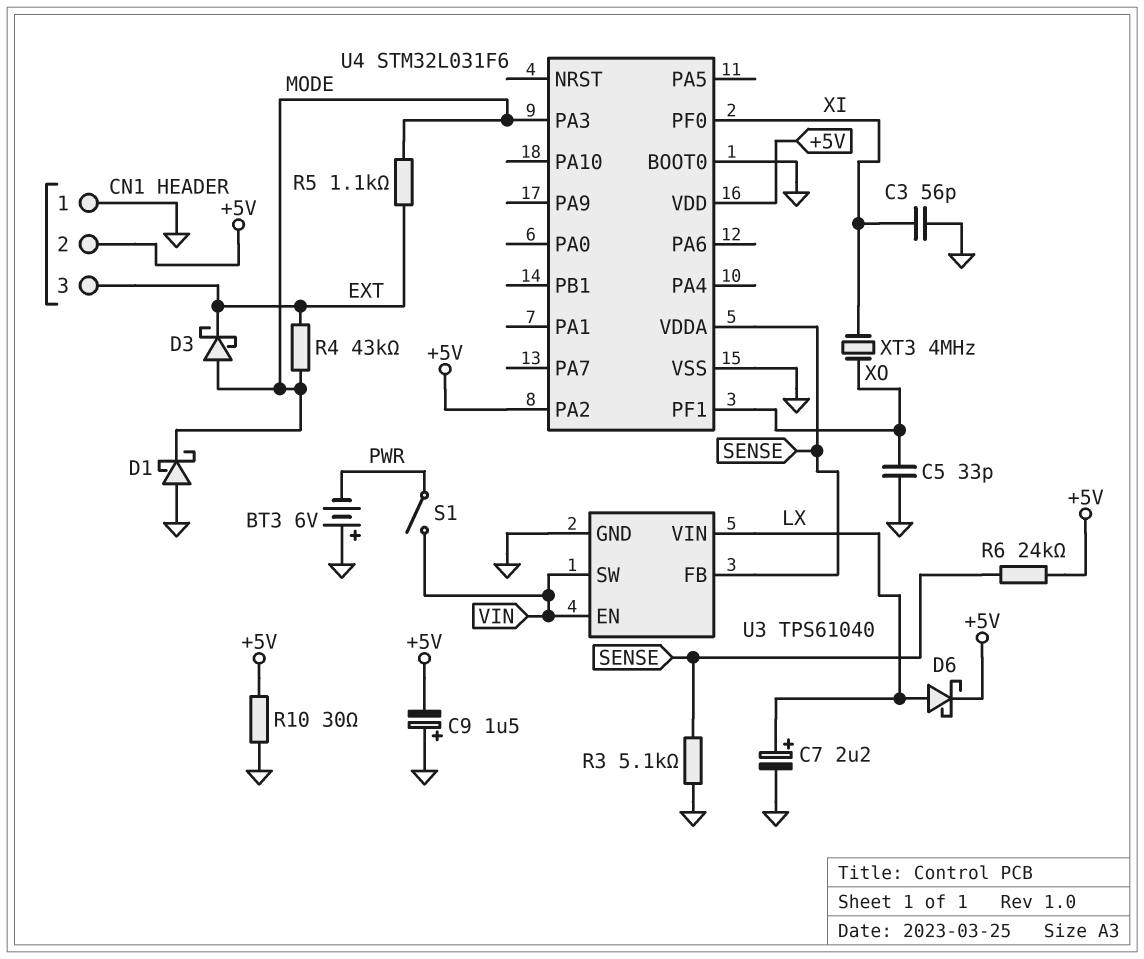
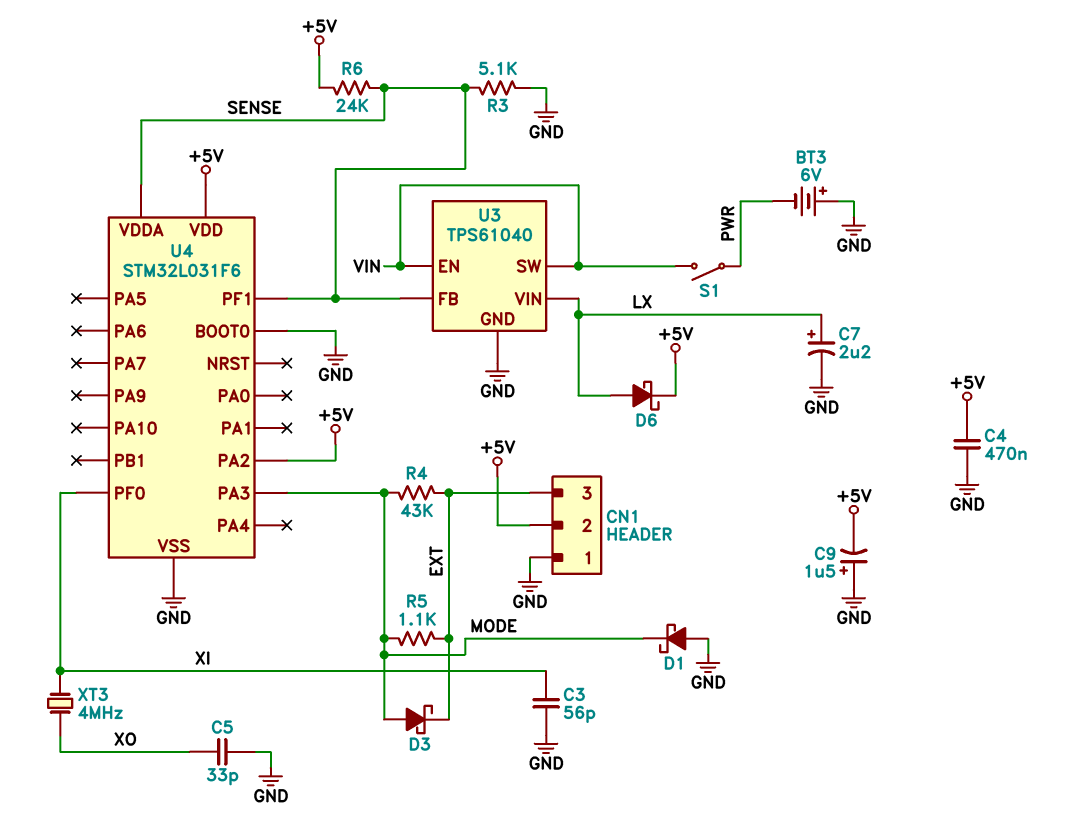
C4: none -> 470nF (+5V, GND)
R10: 30 (+5V, GND) -> none
U4 pin PF1: XO -> SENSE

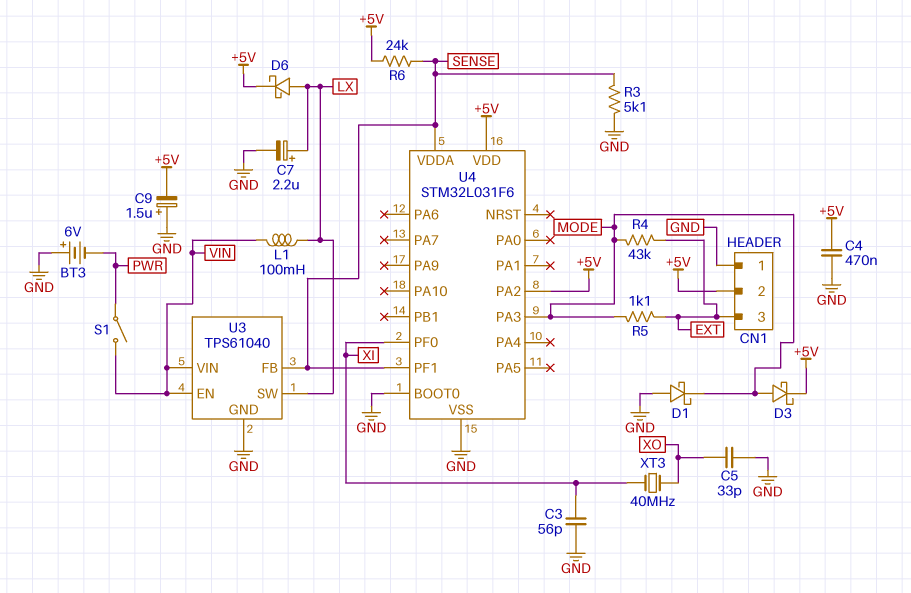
D3: schottky (A MODE, K EXT) -> schottky (A MODE, K +5V)
L1: none -> 100mH (LX, VIN)
U3 pin SW: VIN -> LX
U3 pin VIN: LX -> VIN
XT3: 4MHz (XI, XO) -> 40MHz (XI, XO)

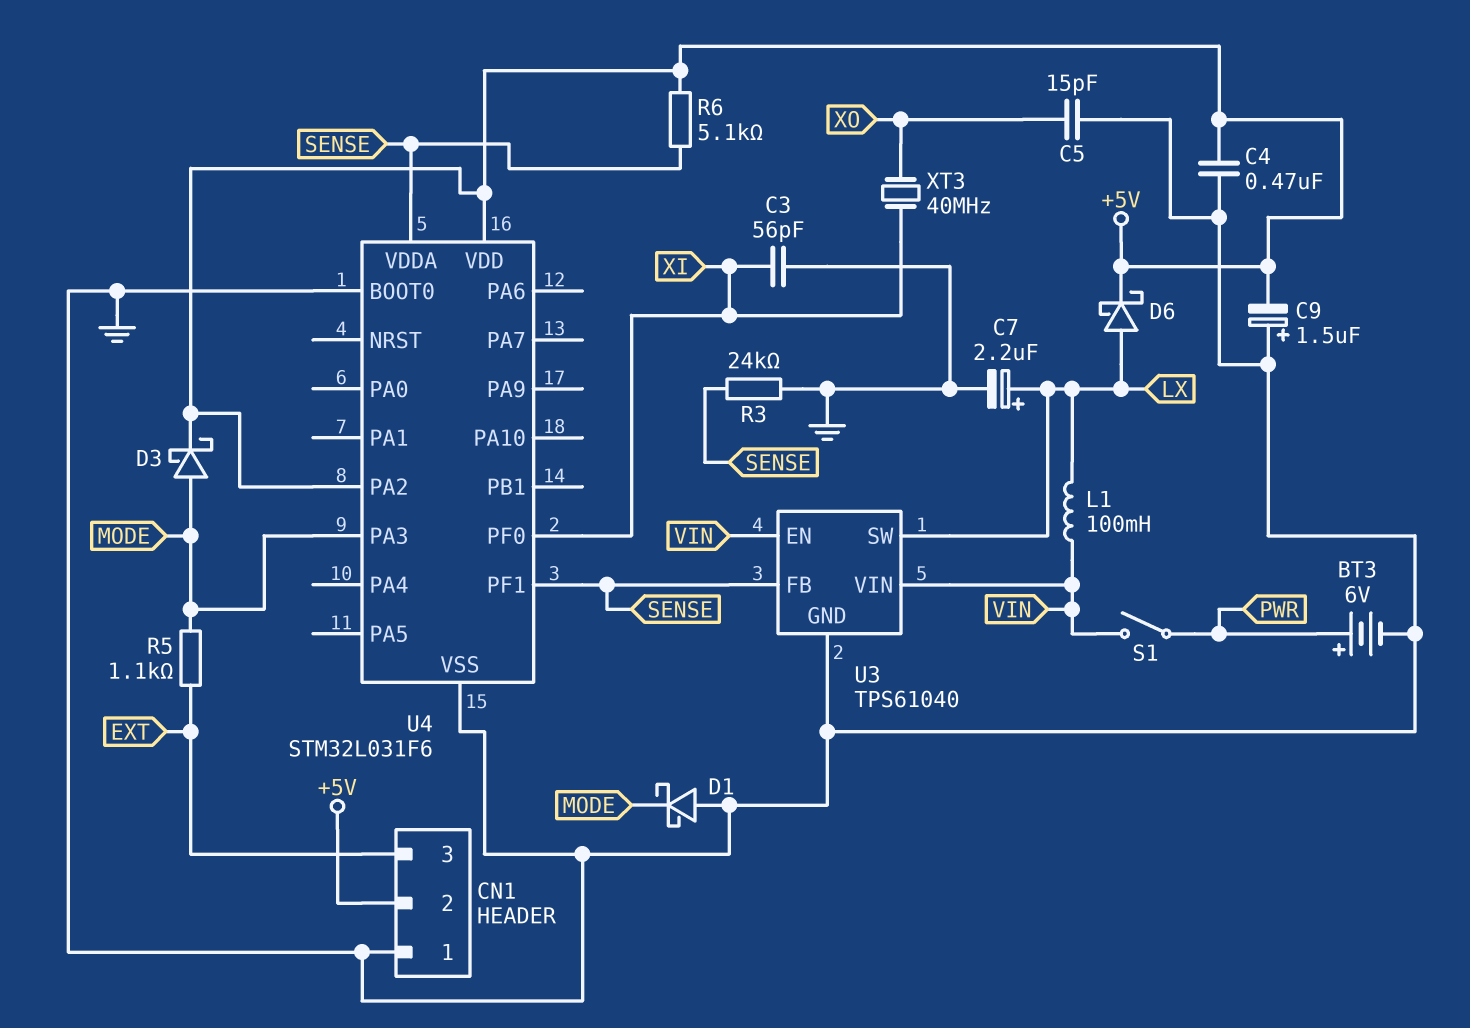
BT3: 6V (plus GND, minus PWR) -> 6V (plus PWR, minus GND)
C5: 33pF (GND, XO) -> 15pF (GND, XO)
R3: 5.1k (GND, SENSE) -> 24k (GND, SENSE)
R4: 43k (EXT, MODE) -> none
R6: 24k (+5V, SENSE) -> 5.1k (+5V, SENSE)

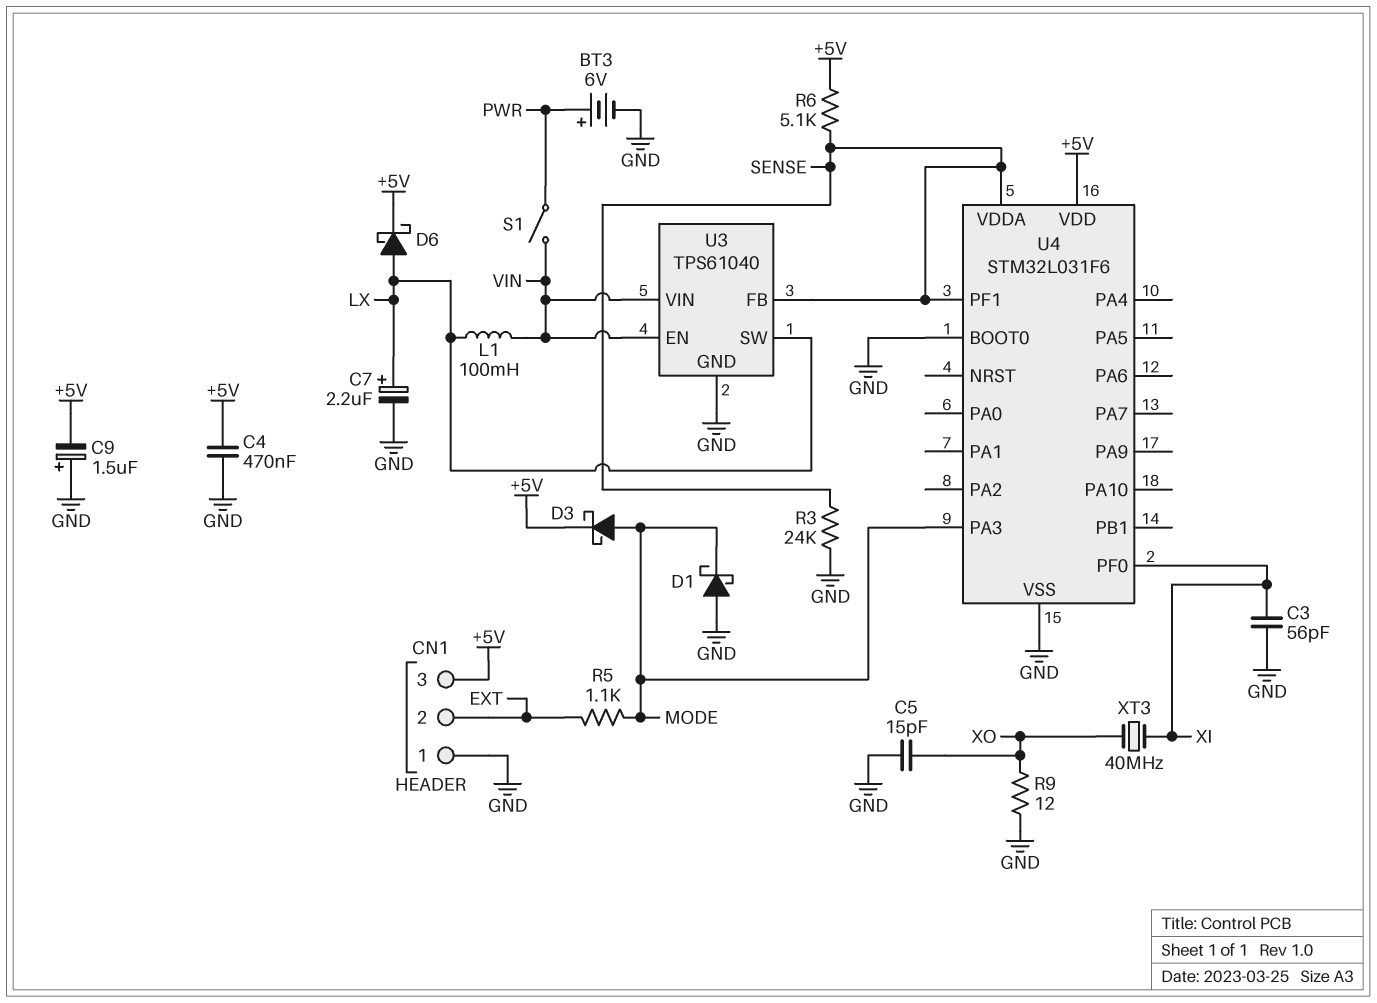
CN1 pin 2: +5V -> EXT
CN1 pin 3: EXT -> +5V
R9: none -> 12 (GND, XO)
U4 pin PA2: +5V -> none

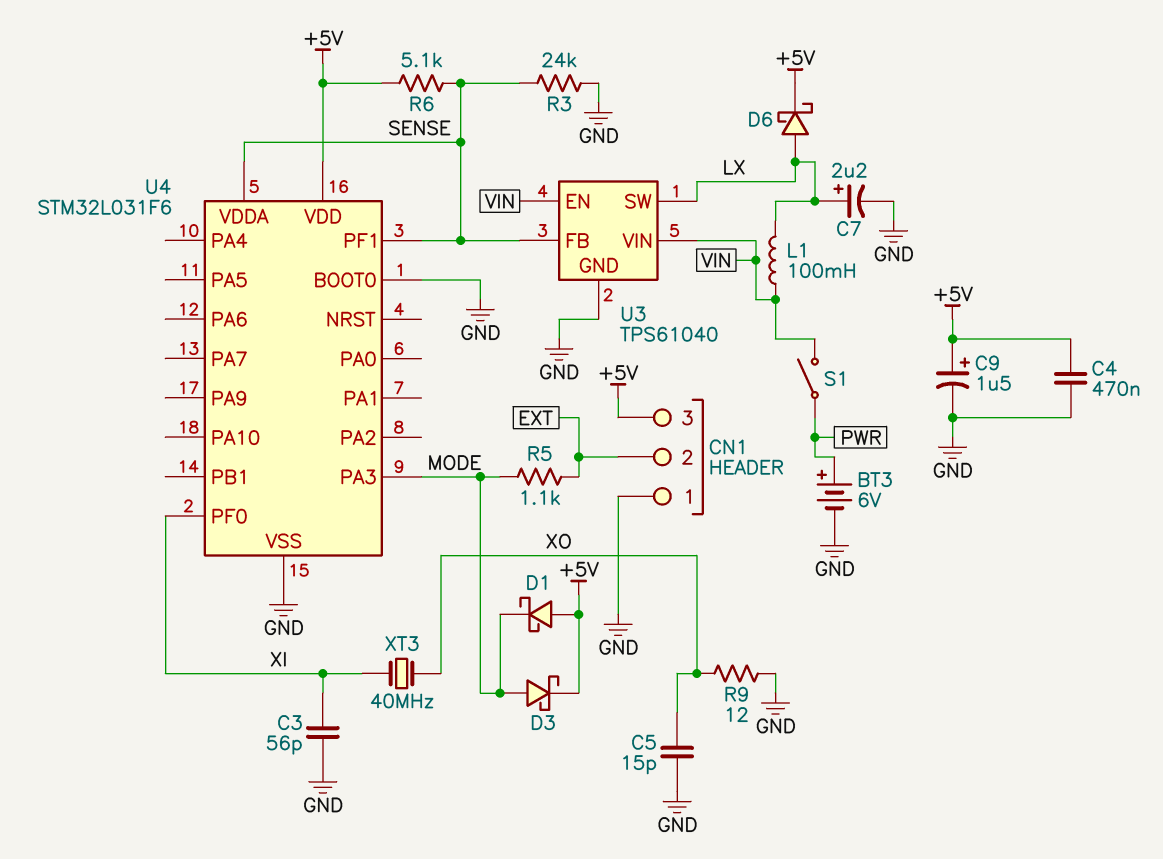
C9: 1.5uF (plus GND, minus +5V) -> 1.5uF (plus +5V, minus GND)
D1: schottky (A GND, K MODE) -> schottky (A +5V, K MODE)

